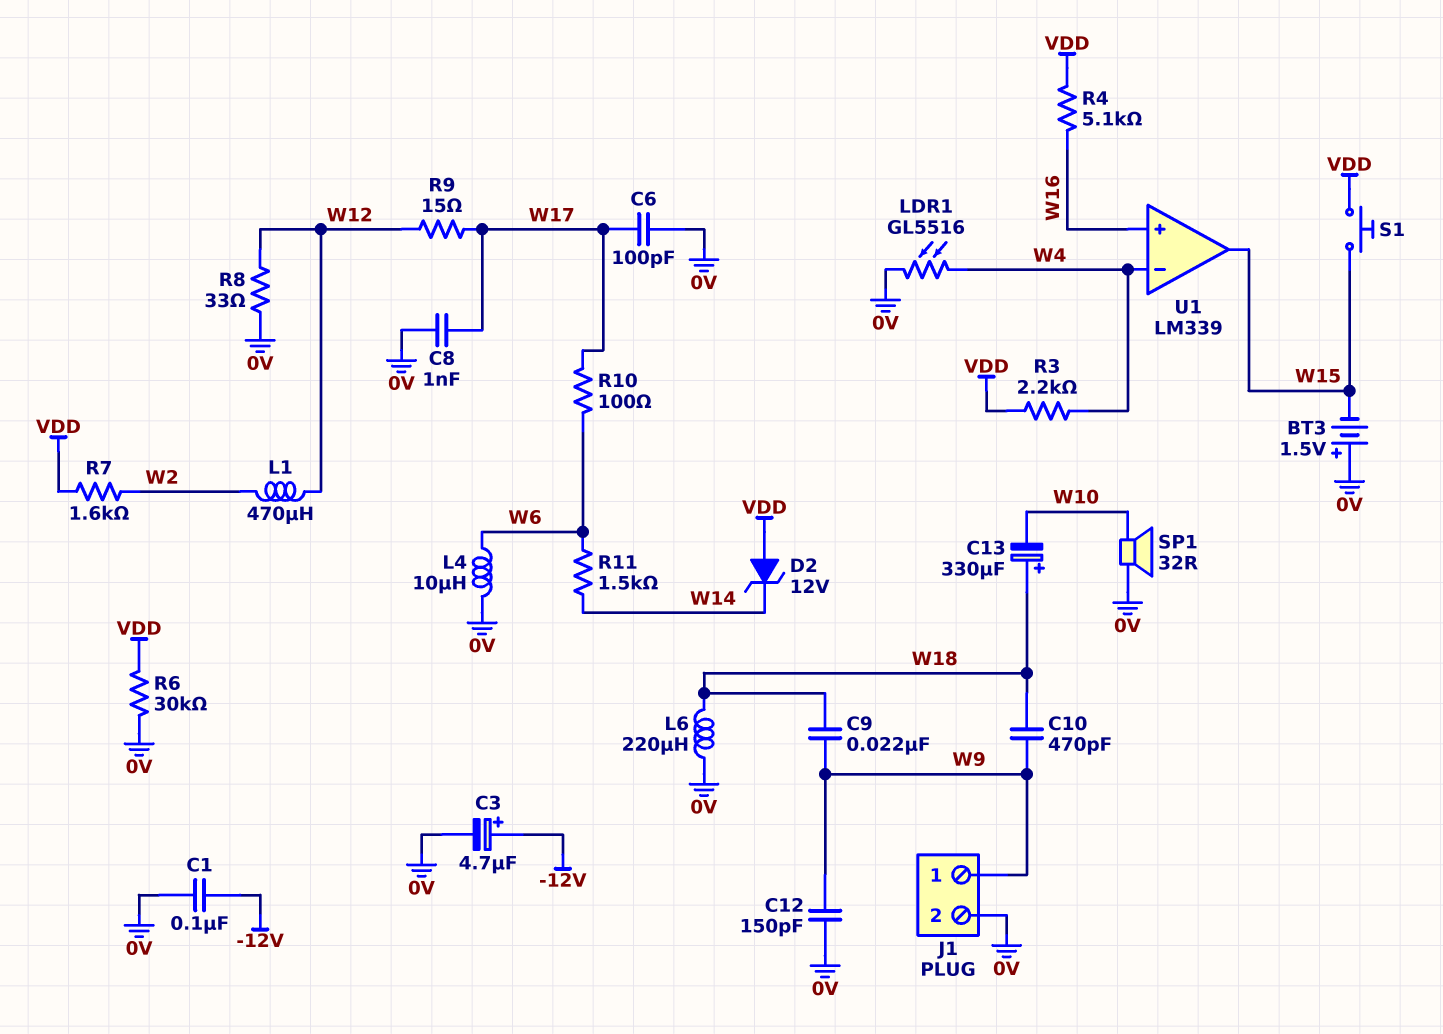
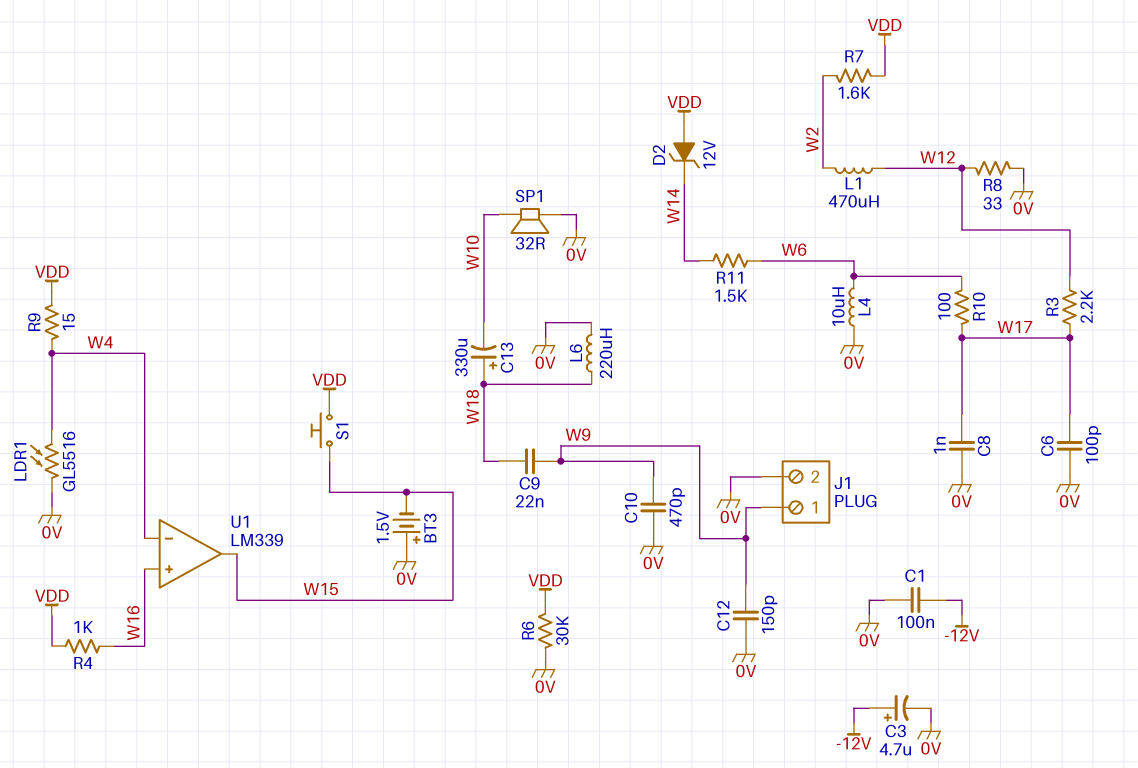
C10: 470pF (W9, W18) -> 470pF (0V, W9)
R3: 2.2k (VDD, W4) -> 2.2k (W12, W17)
R4: 5.1k (VDD, W16) -> 1k (VDD, W16)
R9: 15 (W12, W17) -> 15 (VDD, W4)

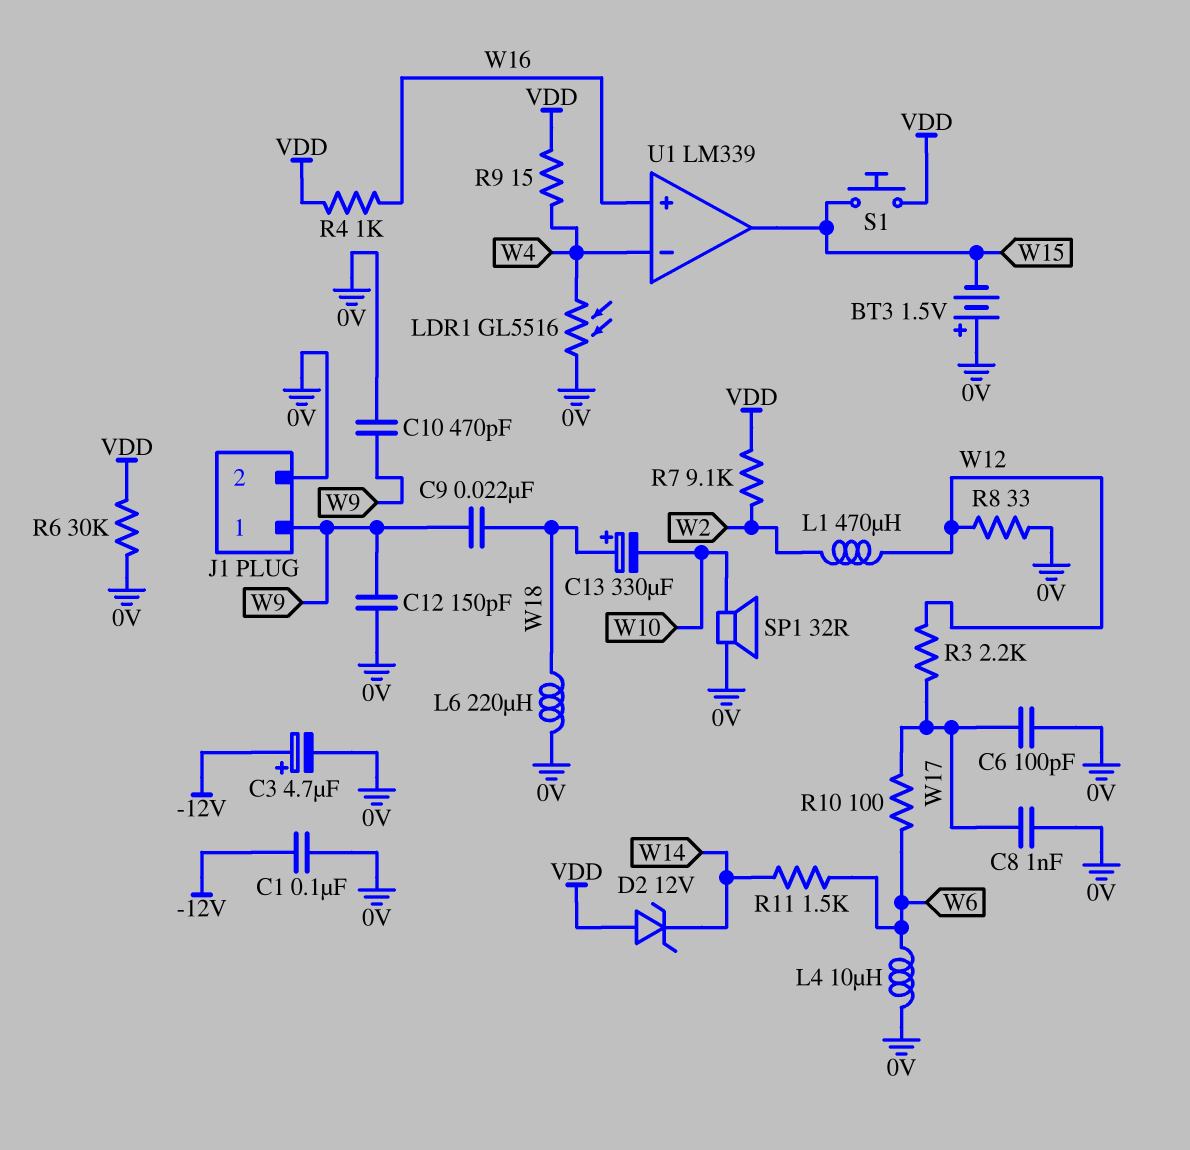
R7: 1.6k (VDD, W2) -> 9.1k (VDD, W2)

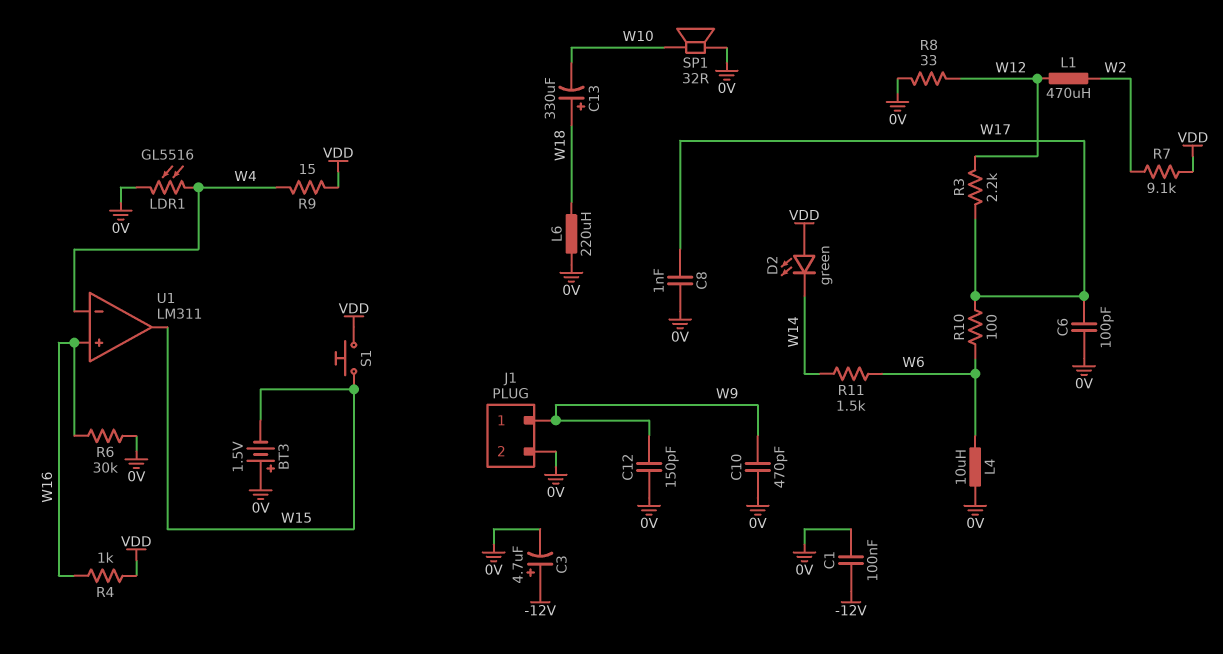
C9: 22nF (W9, W18) -> none
D2: zener 12V (A VDD, K W14) -> LED green (A VDD, K W14)
R6: 30k (0V, VDD) -> 30k (0V, W16)
U1: LM339 -> LM311

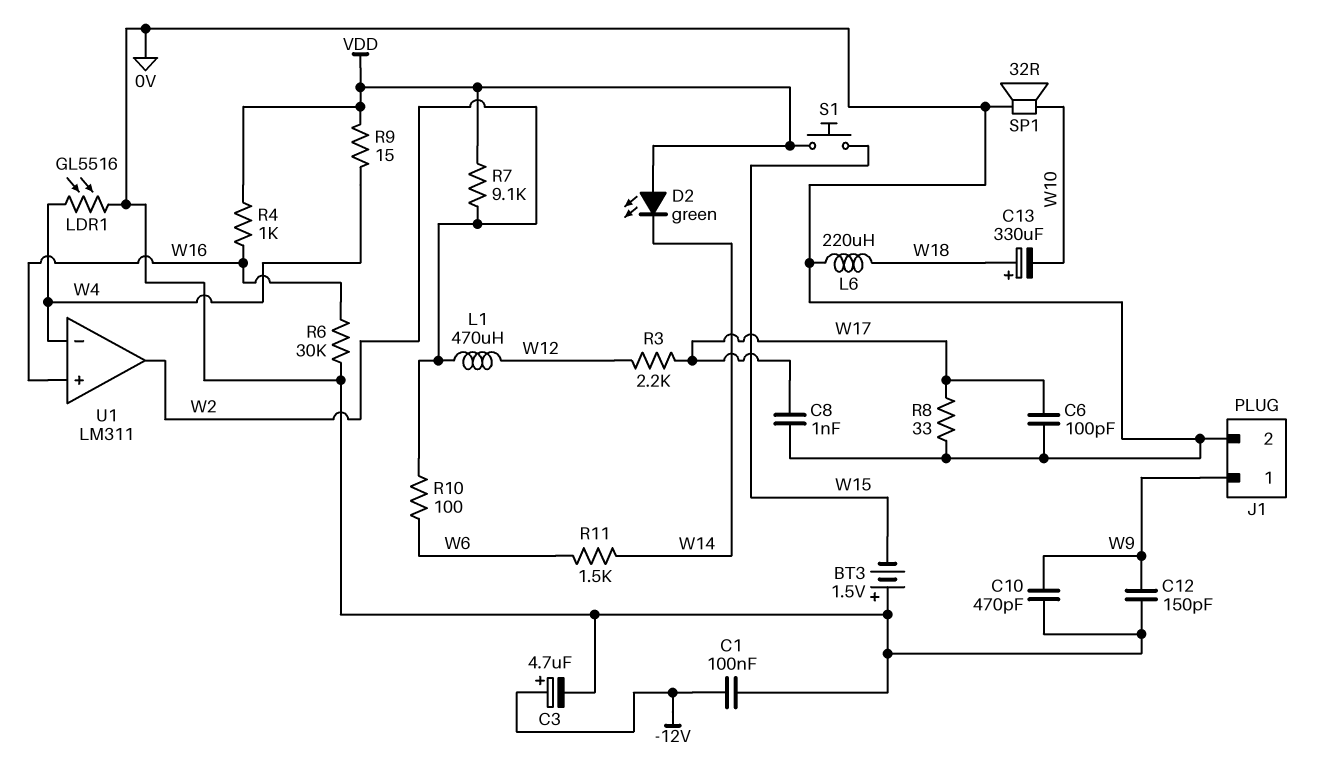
L4: 10uH (0V, W6) -> none
R8: 33 (0V, W12) -> 33 (0V, W17)
R10: 100 (W6, W17) -> 100 (W2, W6)
U1 pin out: W15 -> W2

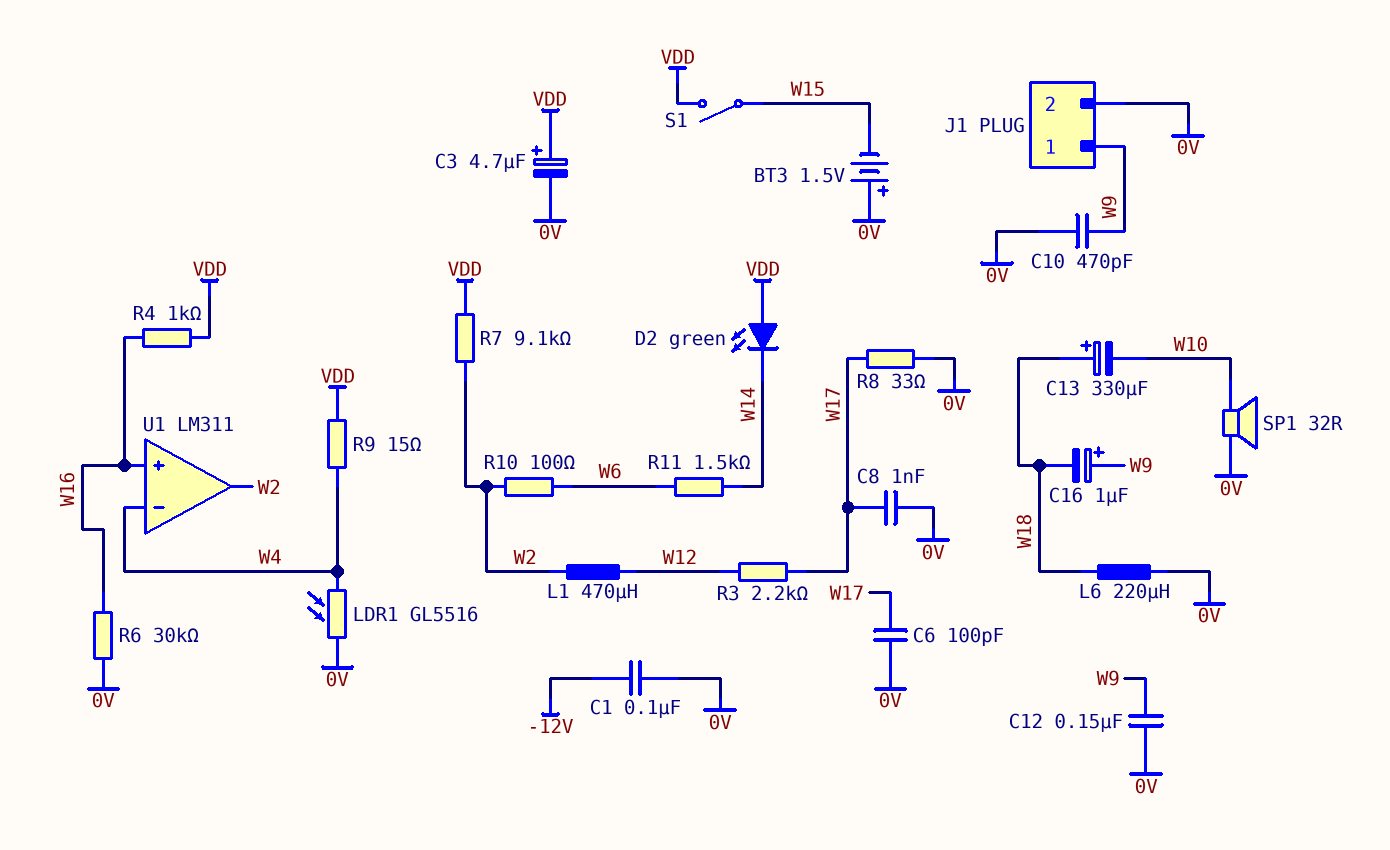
C3: 4.7uF (plus -12V, minus 0V) -> 4.7uF (plus VDD, minus 0V)
C12: 150pF (0V, W9) -> 150nF (0V, W9)
C16: none -> 1uF (plus W9, minus W18)
S1: button (VDD, W15) -> switch (VDD, W15)

